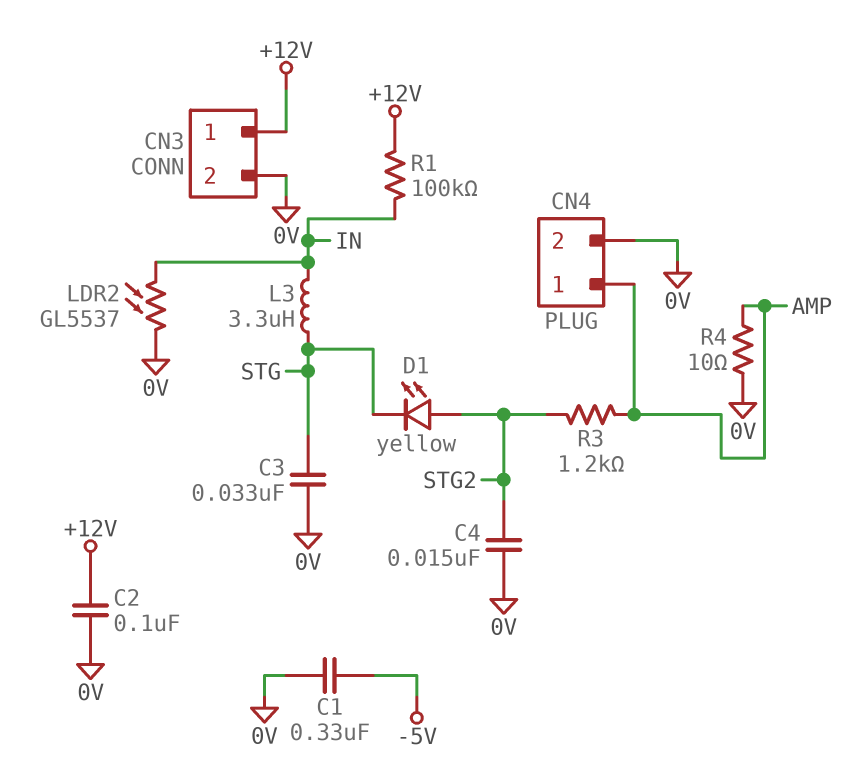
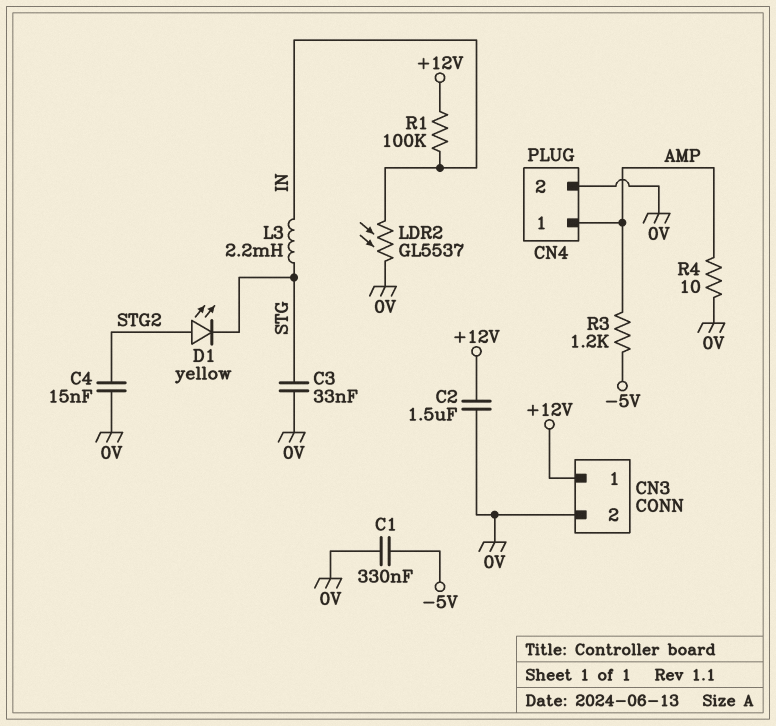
C2: 100nF (+12V, 0V) -> 1.5uF (+12V, 0V)
L3: 3.3uH (IN, STG) -> 2.2mH (IN, STG)
R3: 1.2k (AMP, STG2) -> 1.2k (-5V, AMP)

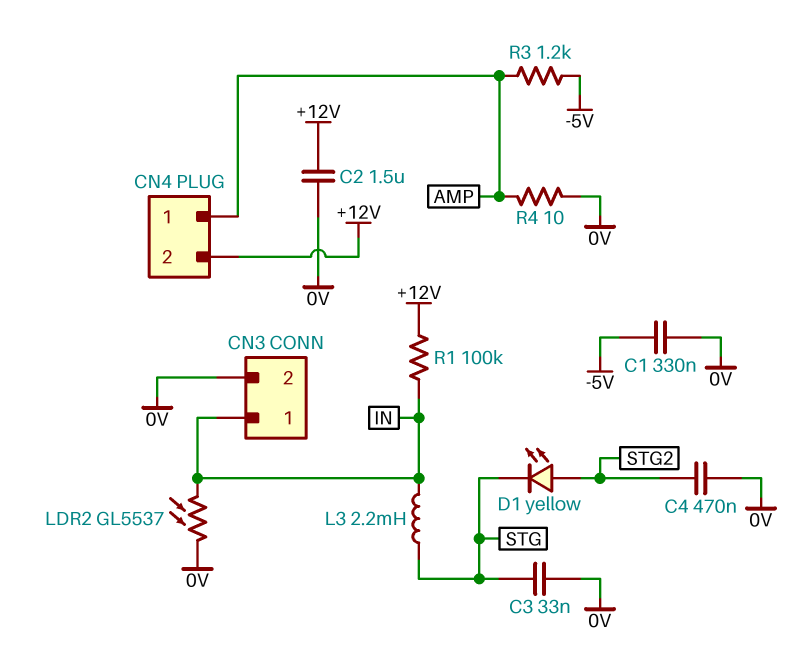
C4: 15nF (0V, STG2) -> 470nF (0V, STG2)
CN3 pin 1: +12V -> IN
CN4 pin 2: 0V -> +12V

